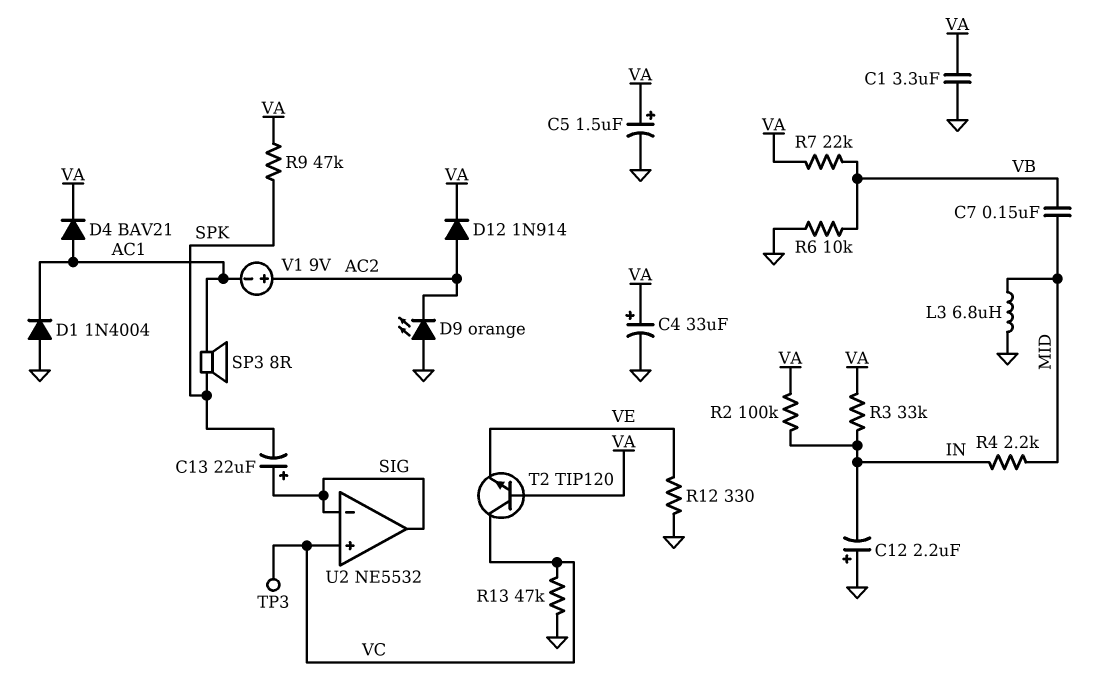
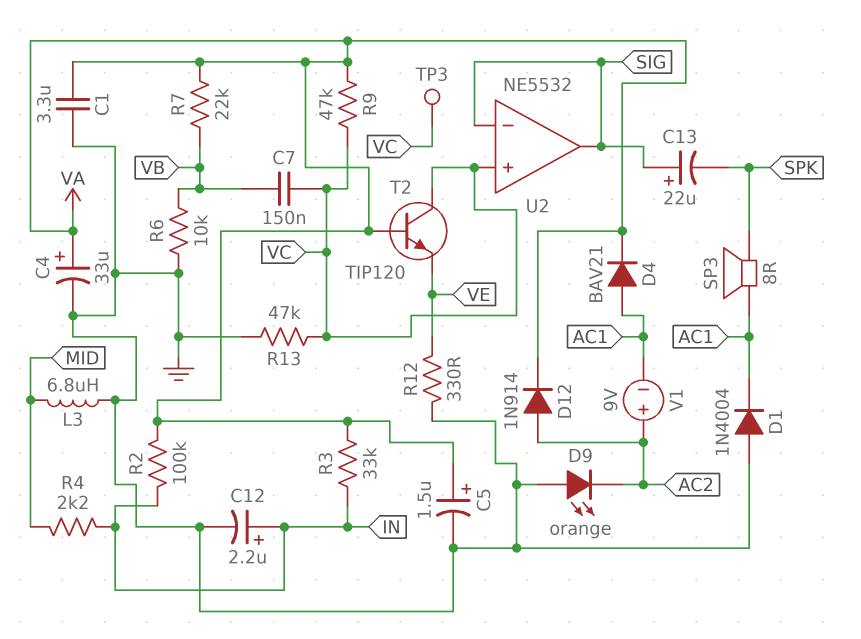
C7: 150nF (MID, VB) -> 150nF (VB, VC)
C12: 2.2uF (plus GND, minus IN) -> 2.2uF (plus IN, minus GND)
R9: 47k (SPK, VA) -> 47k (VA, VC)

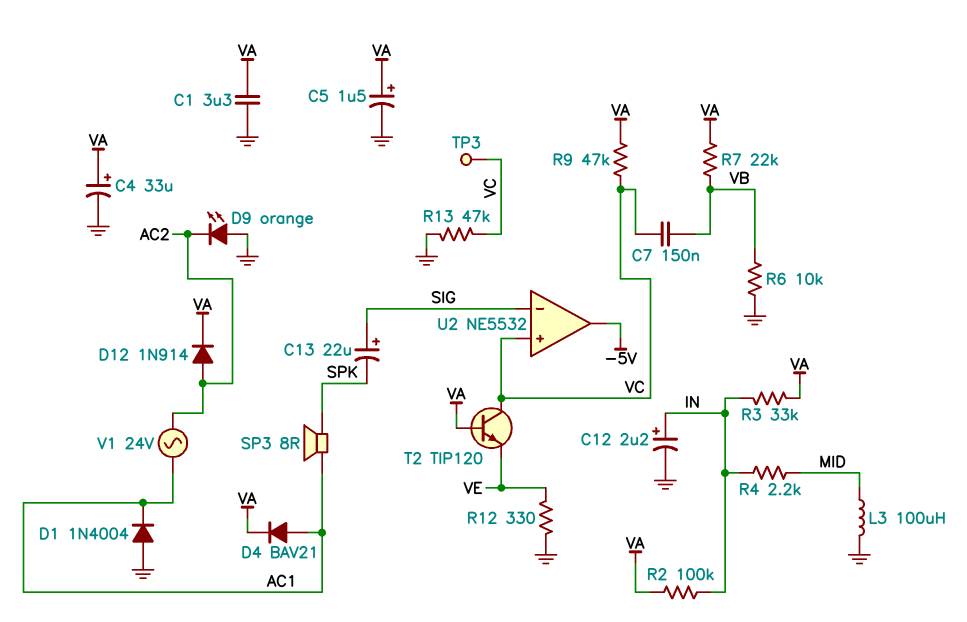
L3: 6.8uH (GND, MID) -> 100uH (GND, MID)
U2 pin out: SIG -> -5V
V1: 9V (plus AC2, minus AC1) -> AC 24V (AC1, AC2)

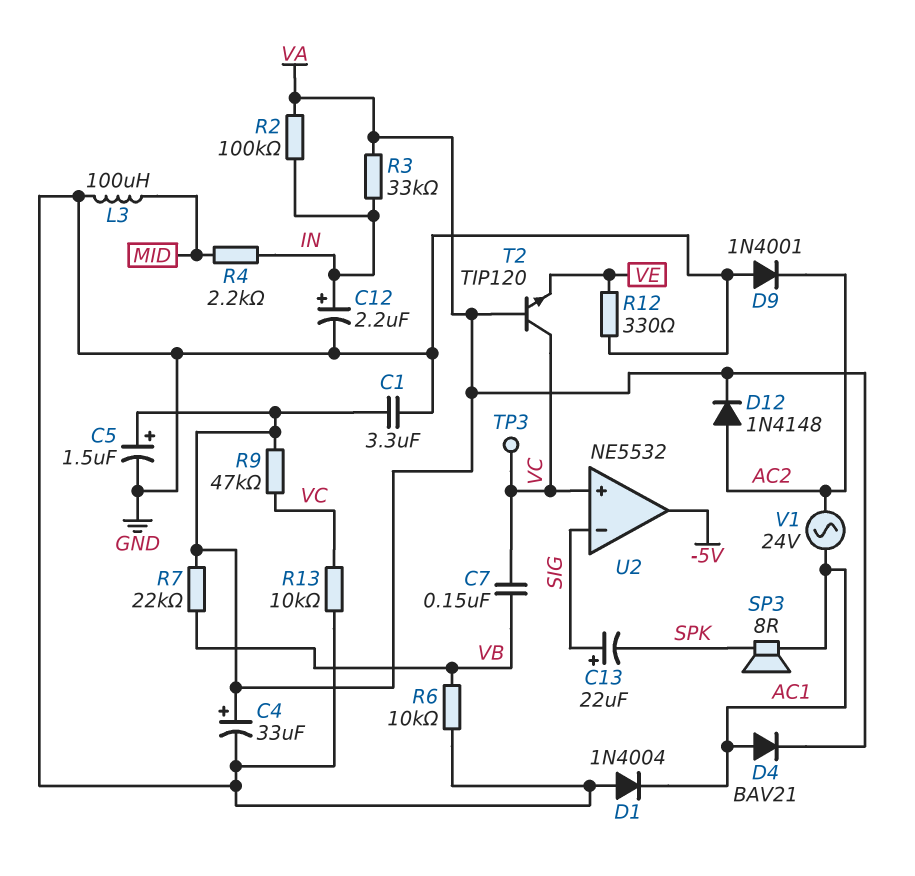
D9: LED orange (A GND, K AC2) -> diode 1N4001 (A GND, K AC2)
D12: diode 1N914 (A AC2, K VA) -> diode 1N4148 (A AC2, K VA)
R13: 47k (GND, VC) -> 10k (GND, VC)

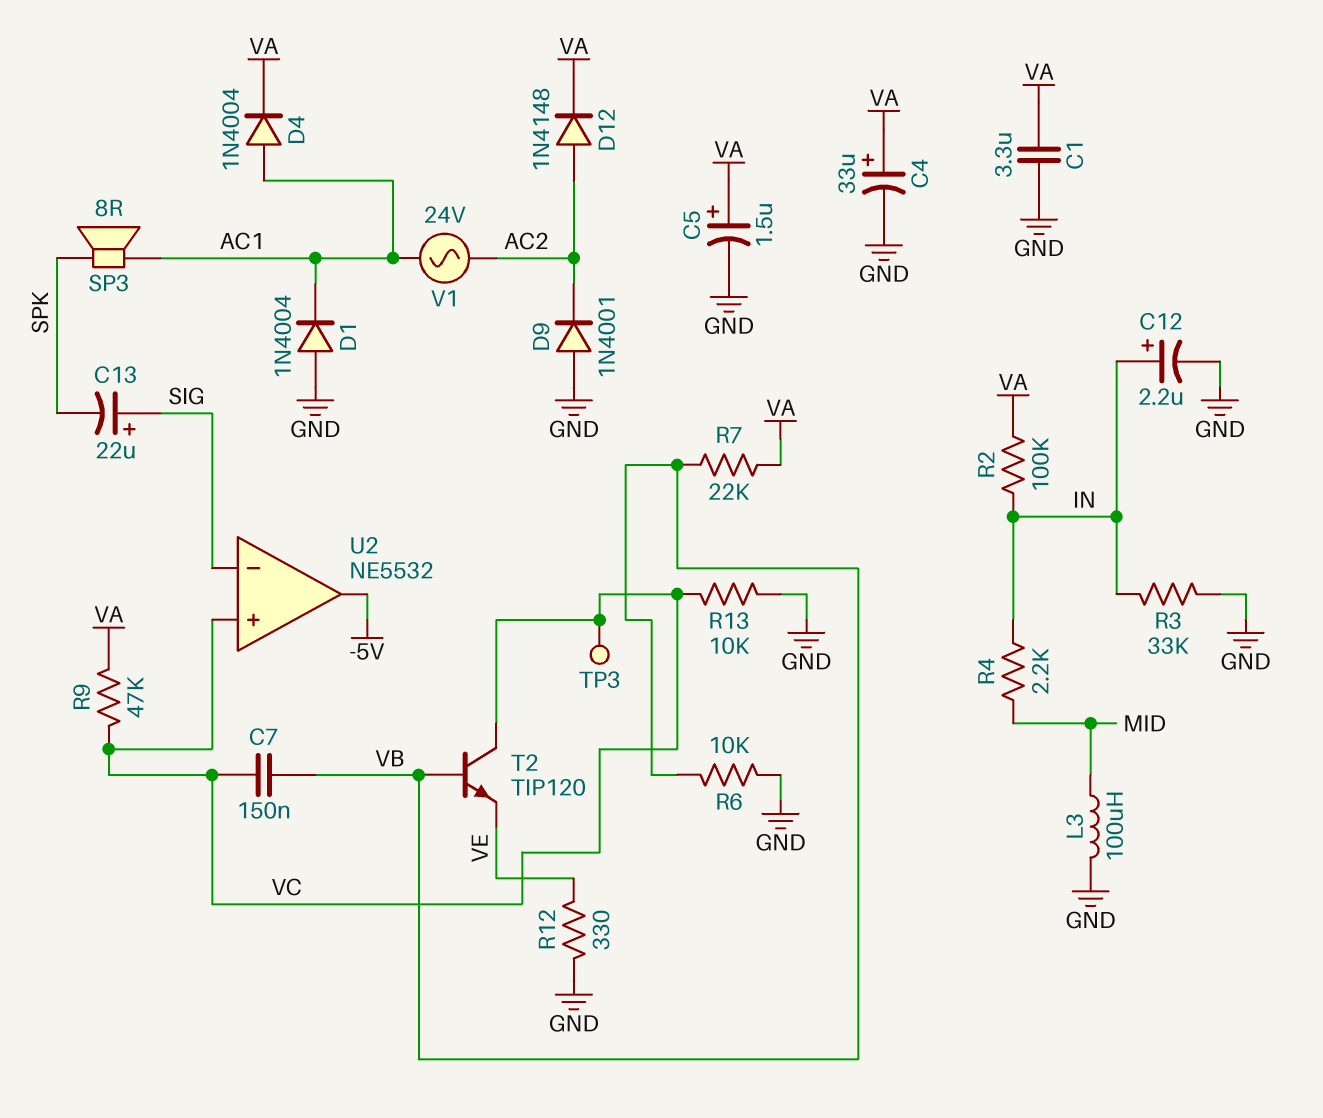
D4: diode BAV21 (A AC1, K VA) -> diode 1N4004 (A AC1, K VA)
R3: 33k (IN, VA) -> 33k (GND, IN)
T2: NPN TIP120 (B VA, C VC, E VE) -> NPN TIP120 (B VB, C VC, E VE)

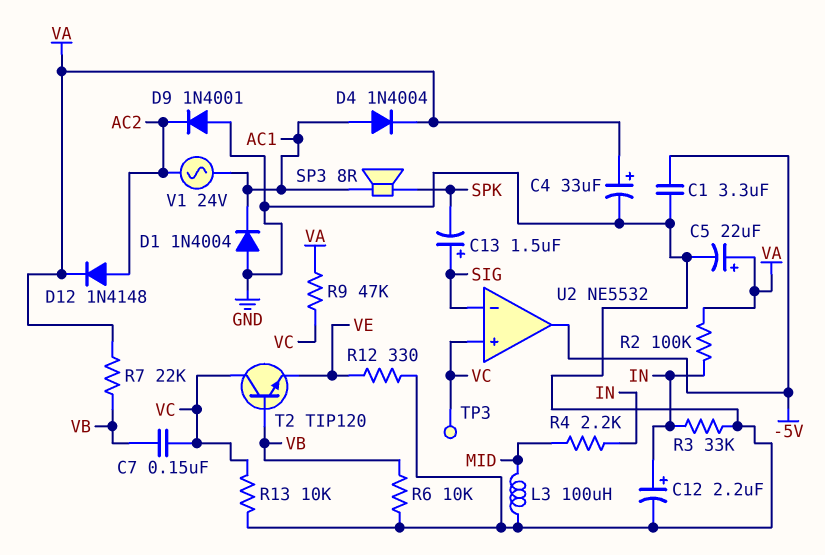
C1: 3.3uF (GND, VA) -> 3.3uF (-5V, GND)
C5: 1.5uF (plus VA, minus GND) -> 22uF (plus VA, minus GND)
C13: 22uF (plus SIG, minus SPK) -> 1.5uF (plus SIG, minus SPK)

